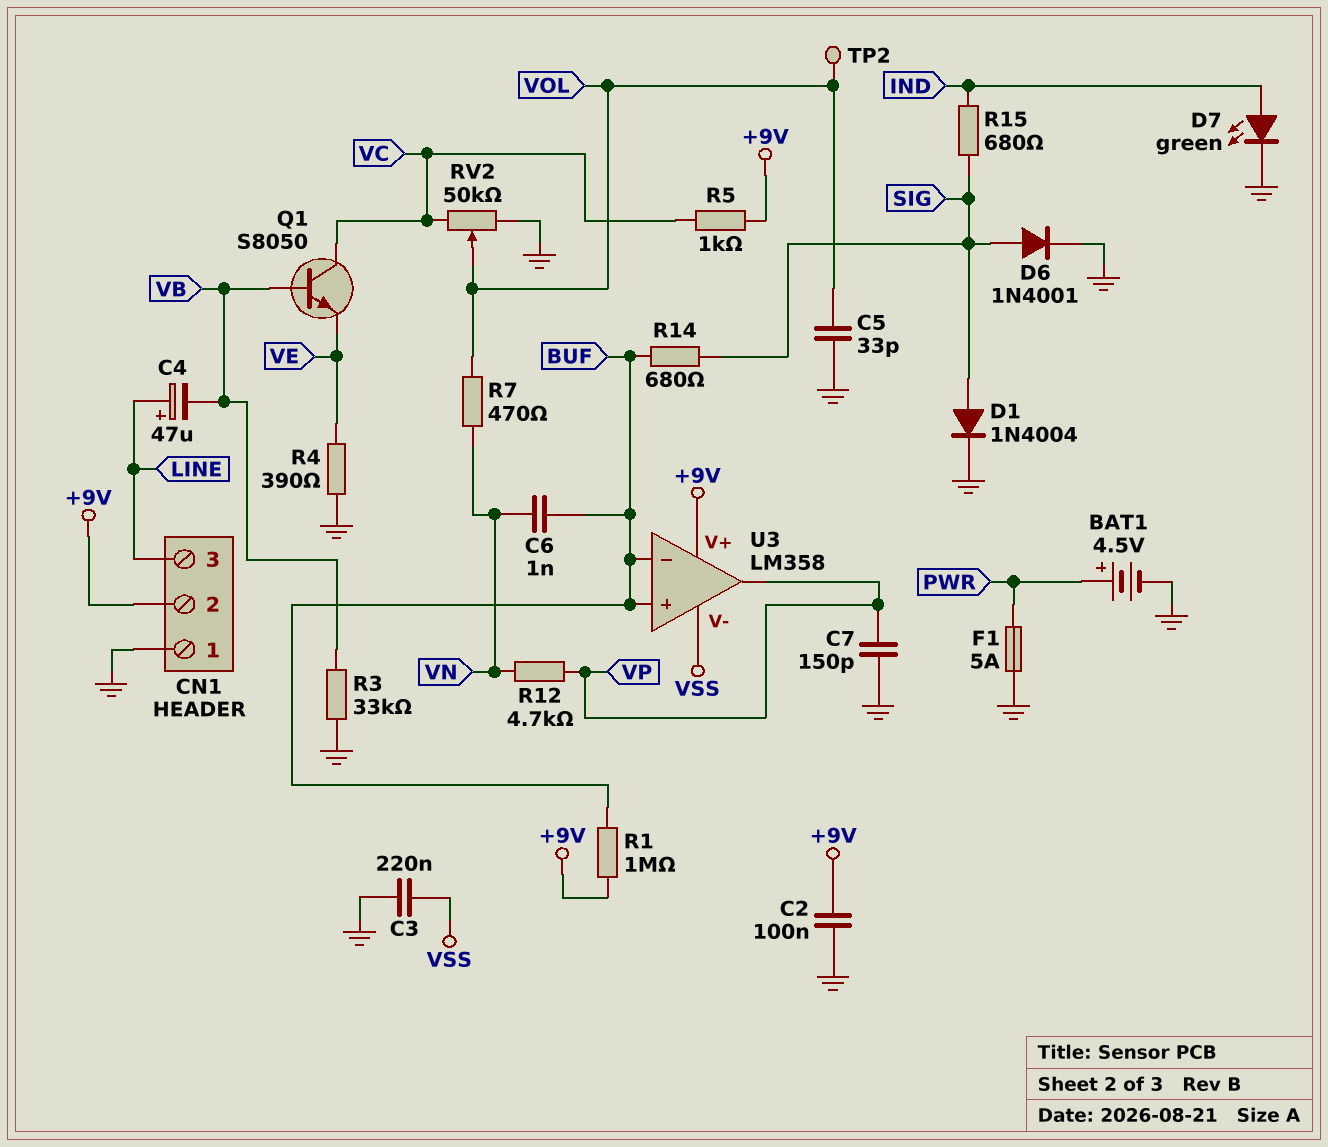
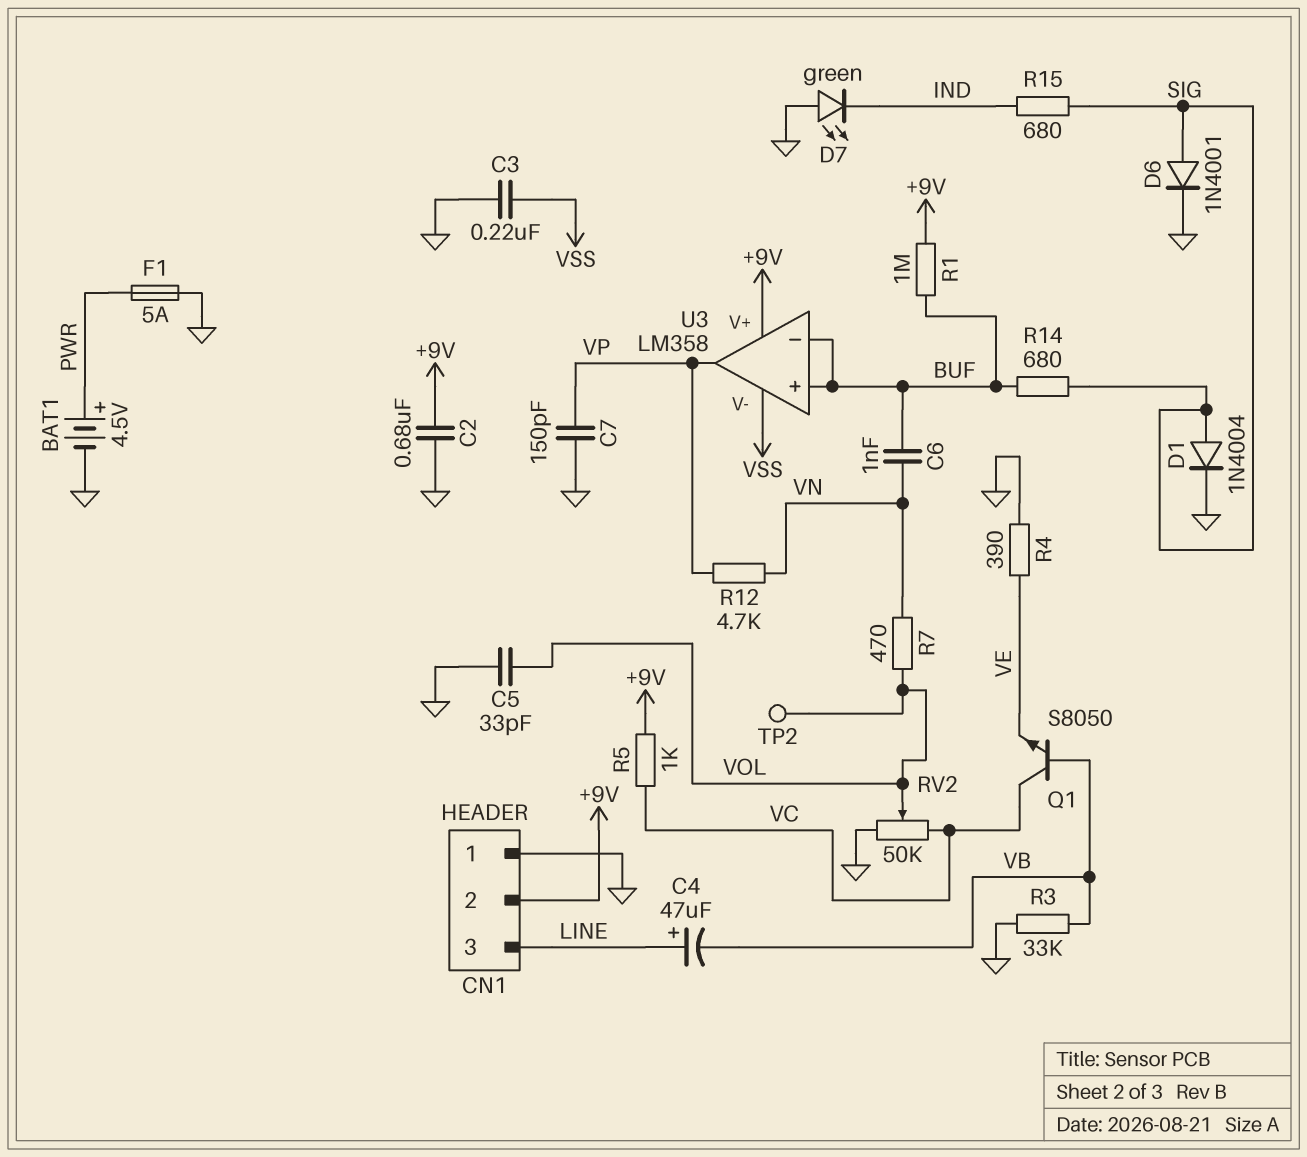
C2: 100nF (+9V, GND) -> 680nF (+9V, GND)
D7: LED green (A IND, K GND) -> LED green (A GND, K IND)

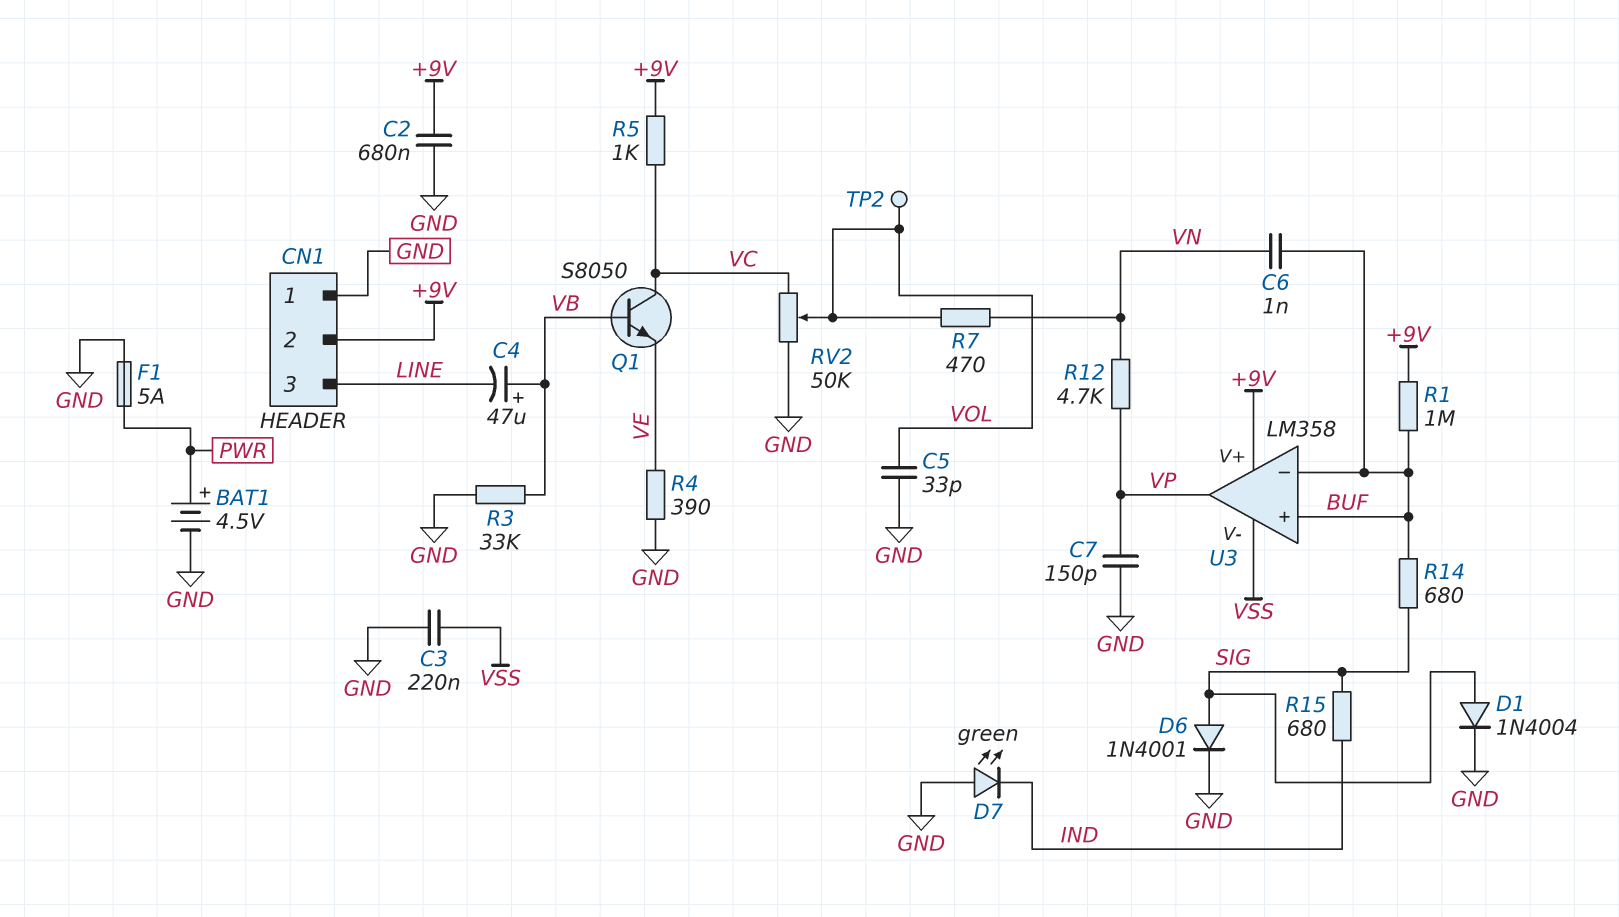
C4: 47uF (plus LINE, minus VB) -> 47uF (plus VB, minus LINE)

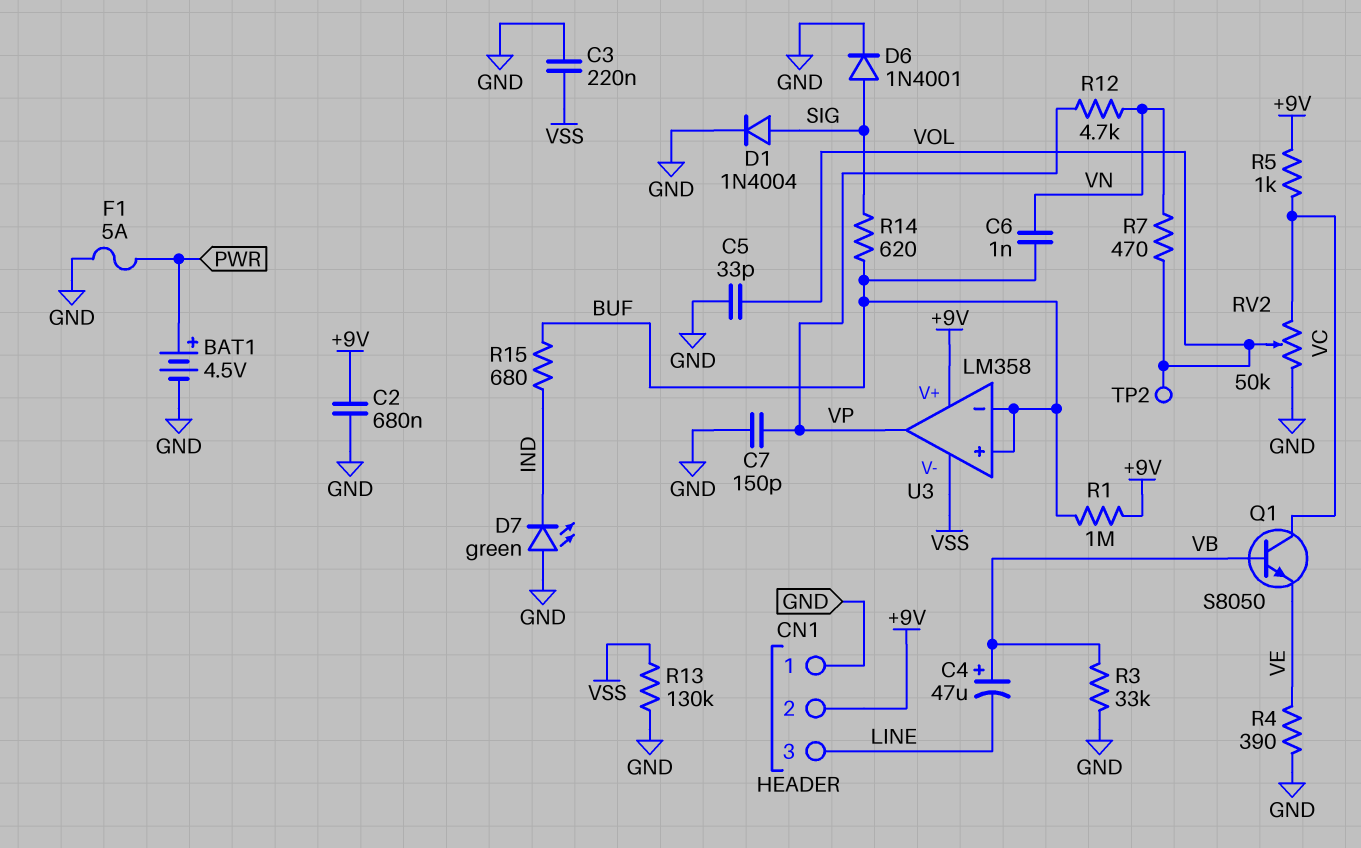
R13: none -> 130k (GND, VSS)
R14: 680 (BUF, SIG) -> 620 (BUF, SIG)
R15: 680 (IND, SIG) -> 680 (BUF, IND)

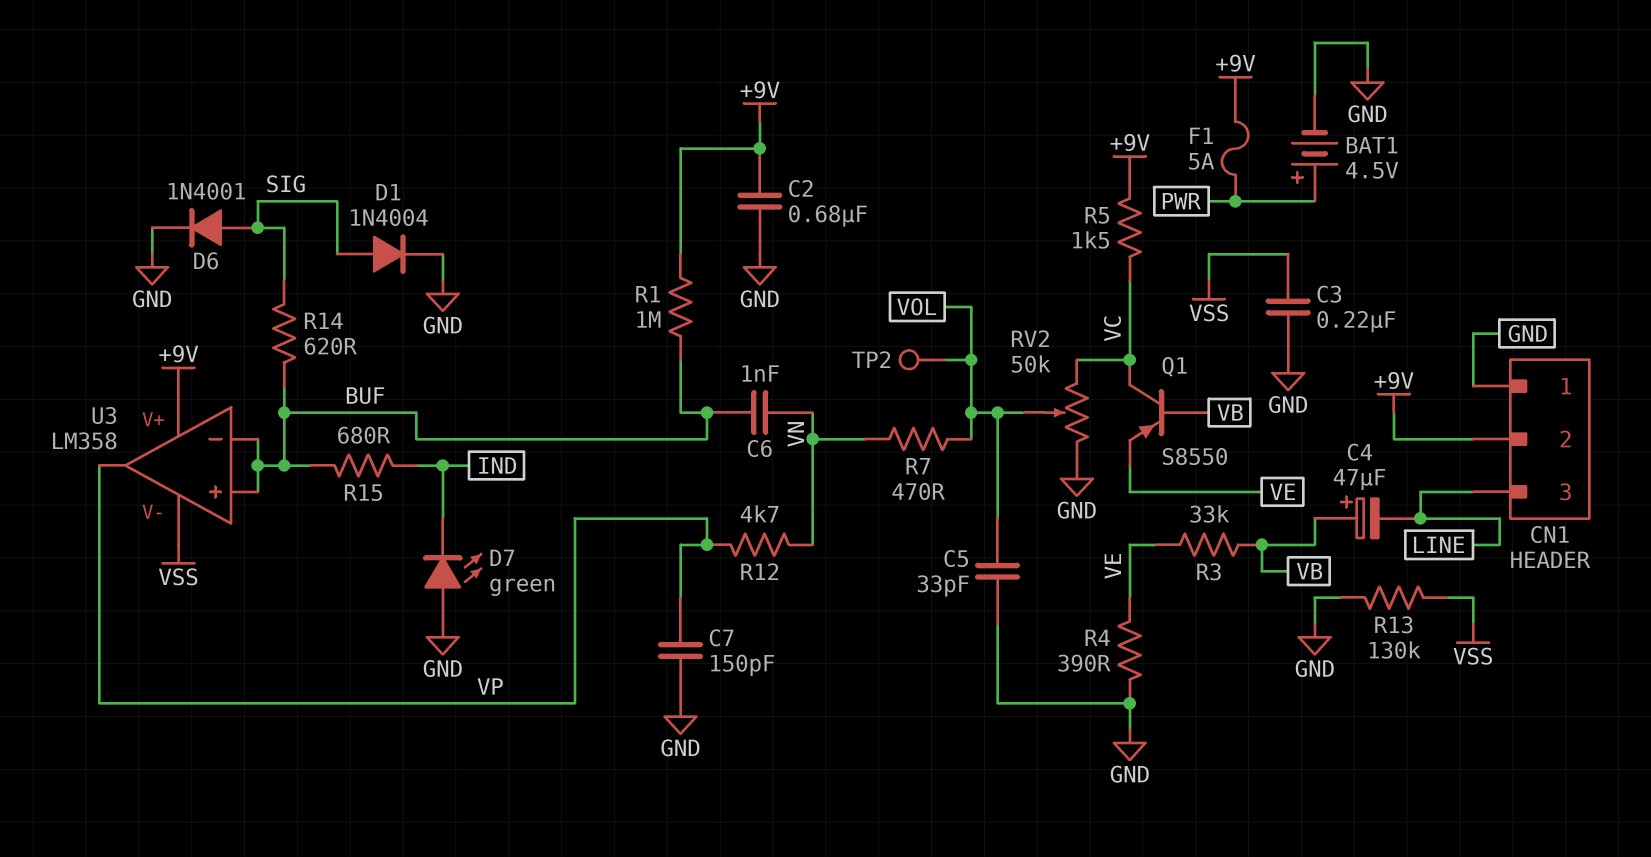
F1: 5A (GND, PWR) -> 5A (+9V, PWR)
Q1: NPN S8050 (B VB, C VC, E VE) -> PNP S8550 (B VB, C VC, E VE)
R3: 33k (GND, VB) -> 33k (VB, VE)
R5: 1k (+9V, VC) -> 1.5k (+9V, VC)

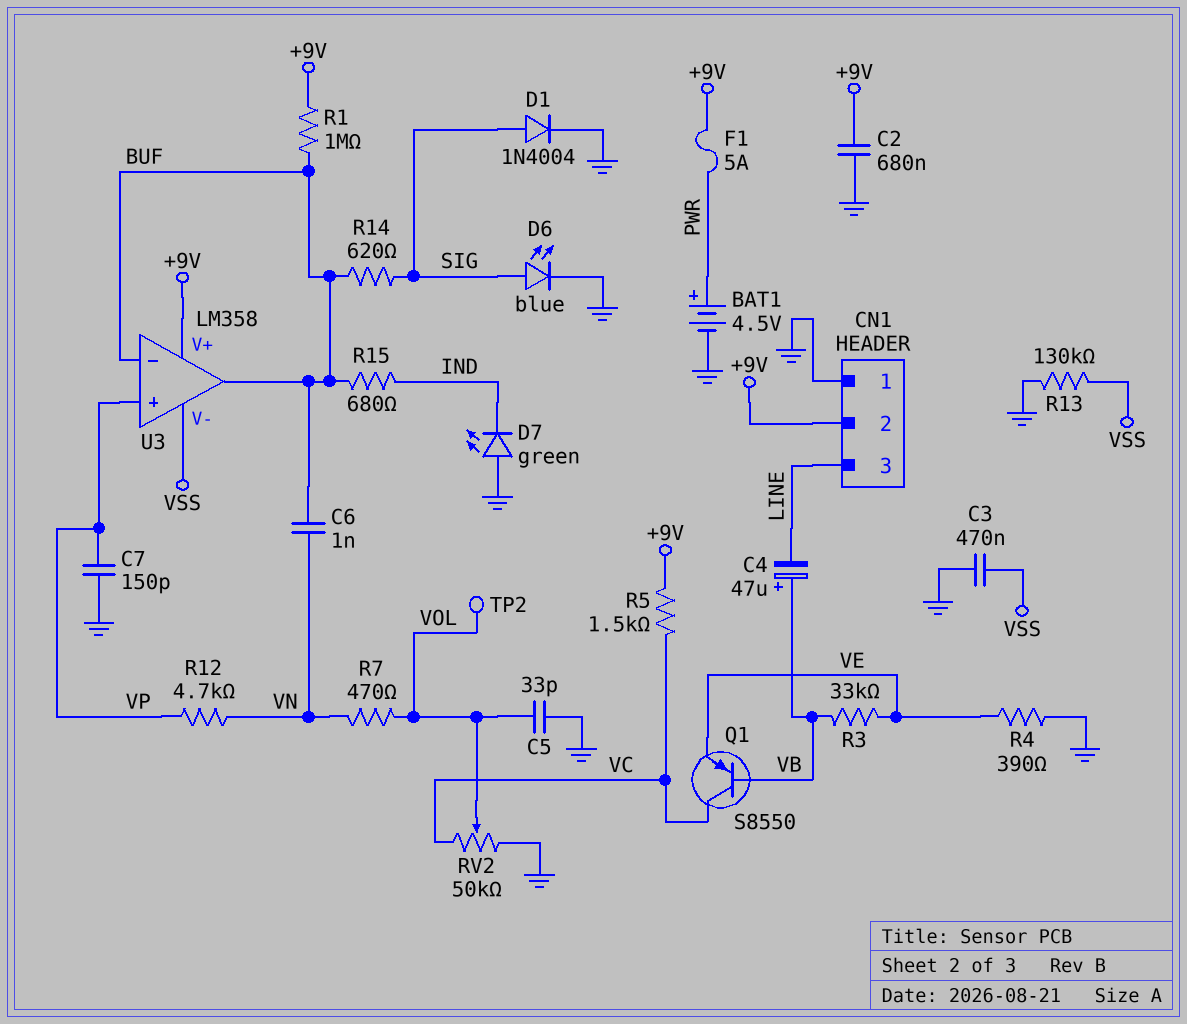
C3: 220nF (GND, VSS) -> 470nF (GND, VSS)
D6: diode 1N4001 (A SIG, K GND) -> LED blue (A SIG, K GND)
U3 pin in+: BUF -> VP
U3 pin out: VP -> BUF

